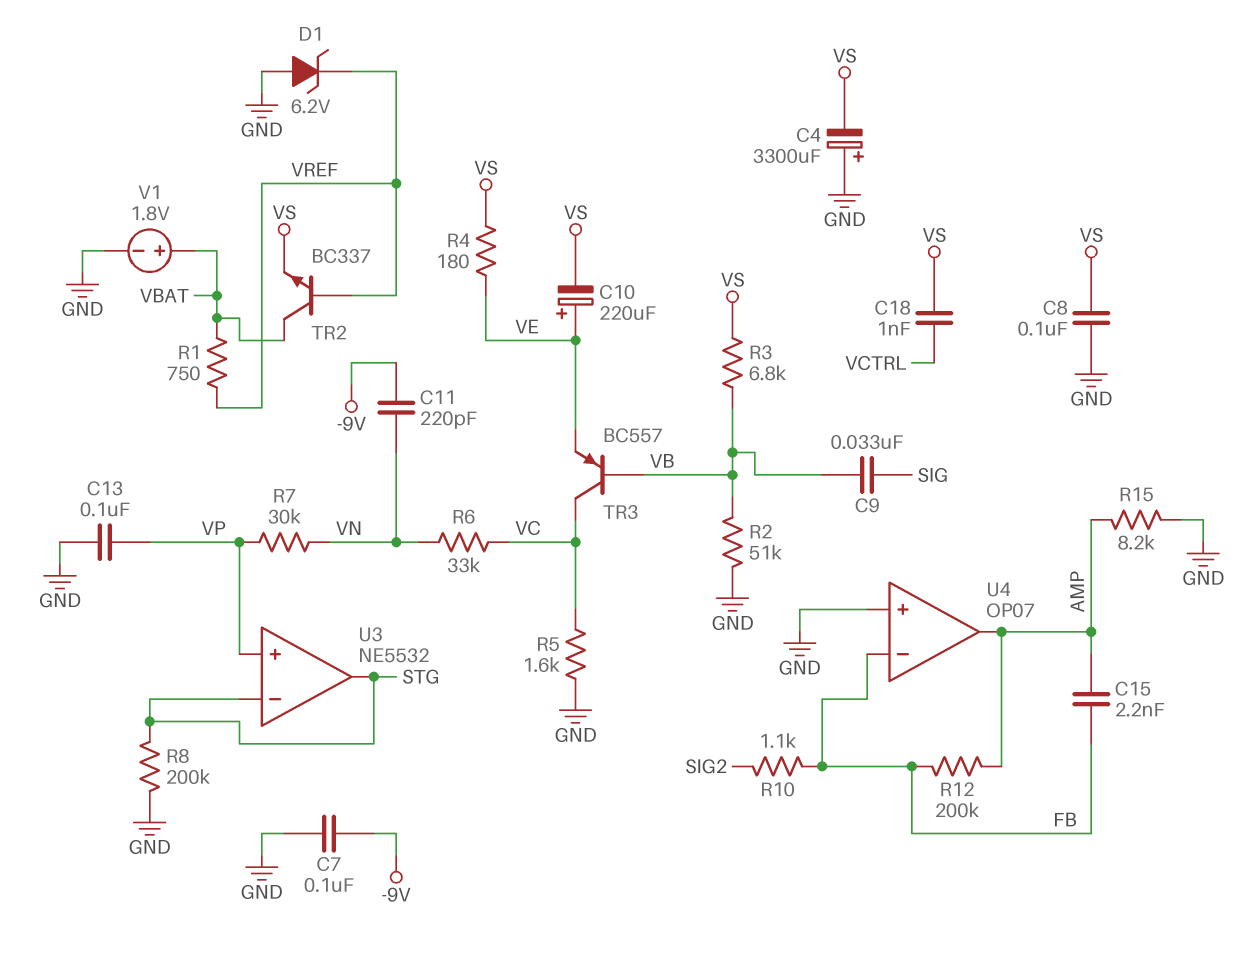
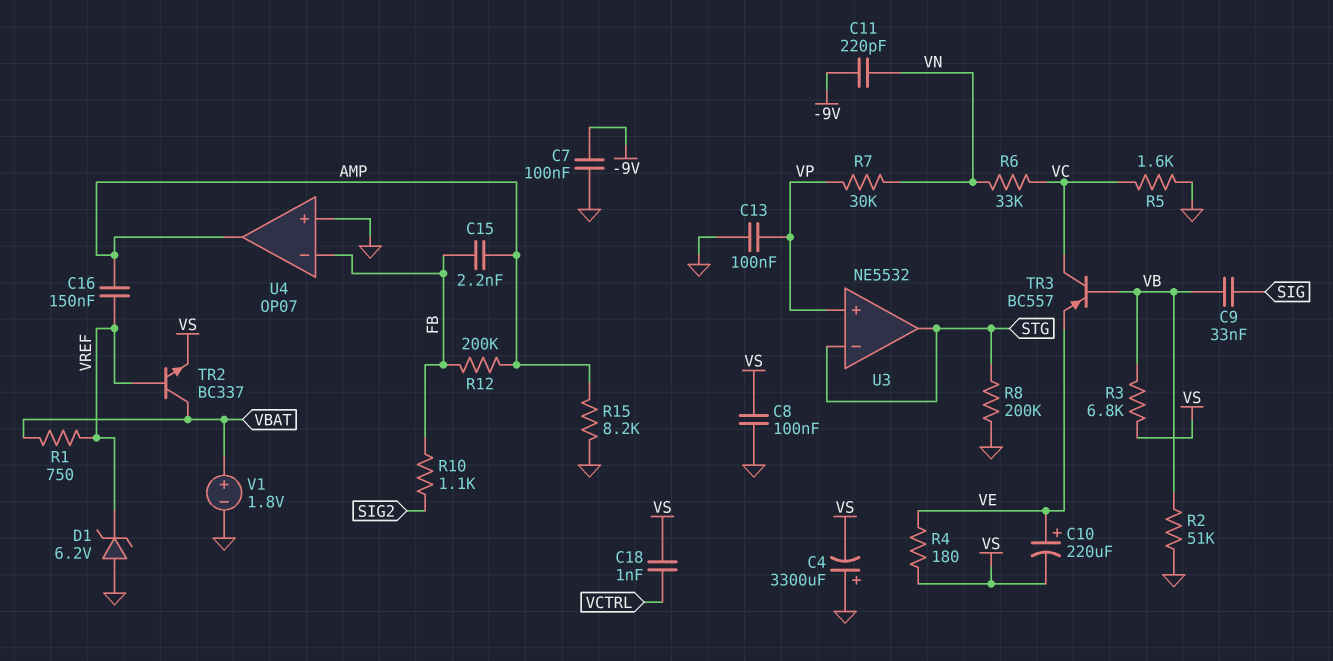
C16: none -> 150nF (AMP, VREF)

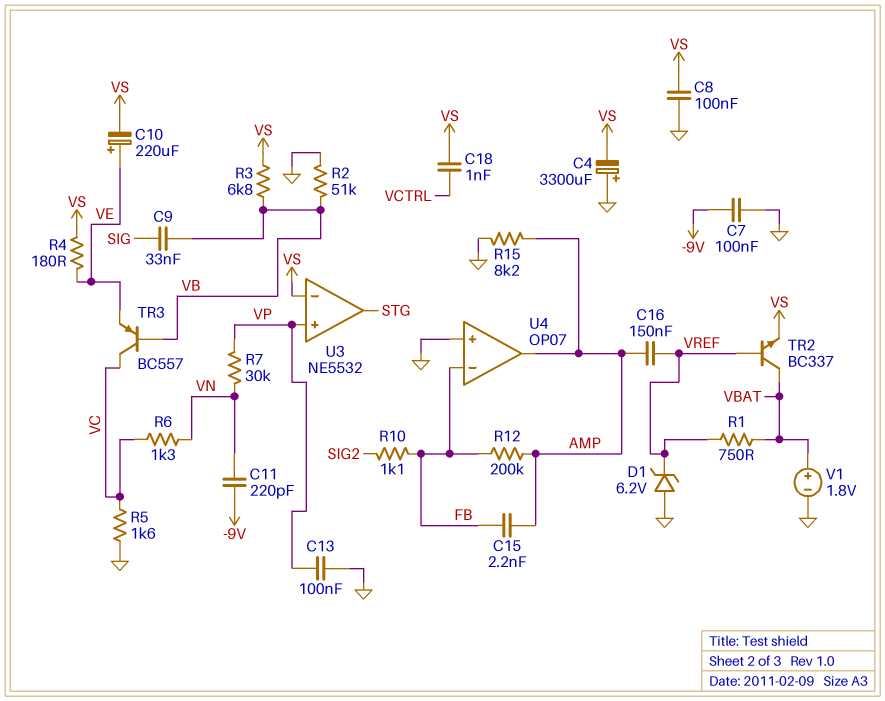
R6: 33k (VC, VN) -> 1.3k (VC, VN)
R8: 200k (GND, STG) -> none
U3 pin in-: STG -> VS

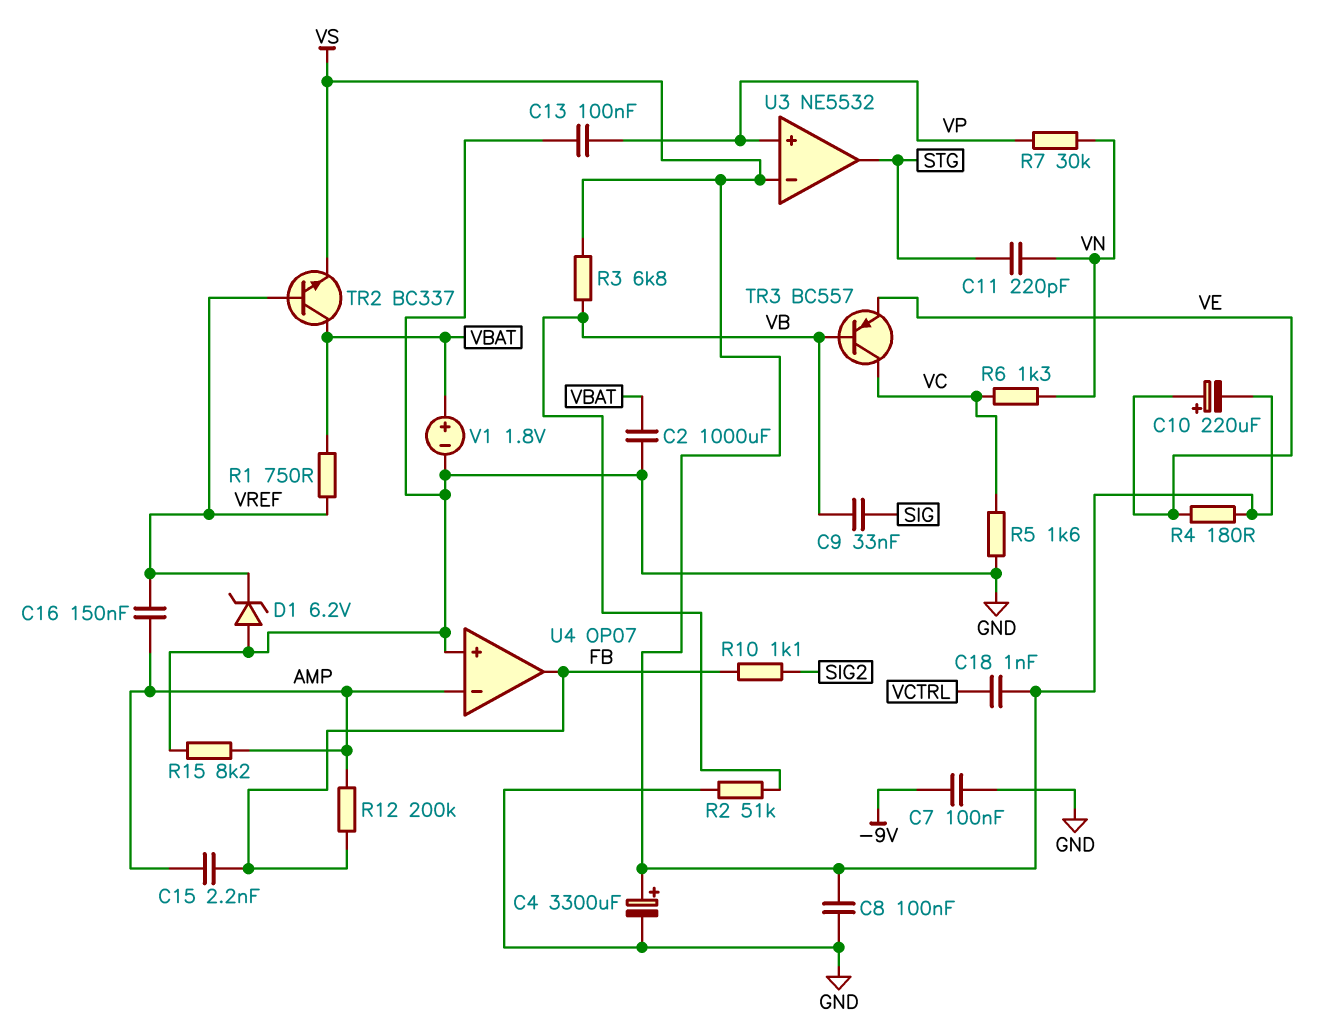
C2: none -> 1000uF (GND, VBAT)
C4: 3300uF (plus GND, minus VS) -> 3300uF (plus VS, minus GND)
C11: 220pF (-9V, VN) -> 220pF (STG, VN)
U4 pin in-: FB -> AMP
U4 pin out: AMP -> FB

